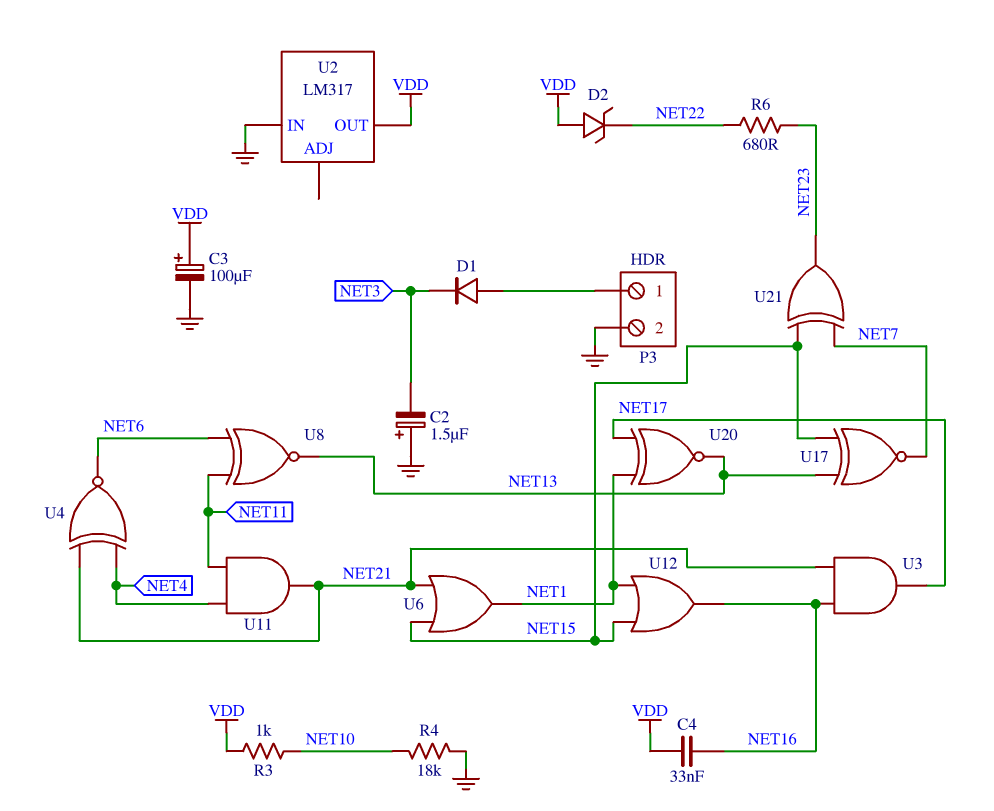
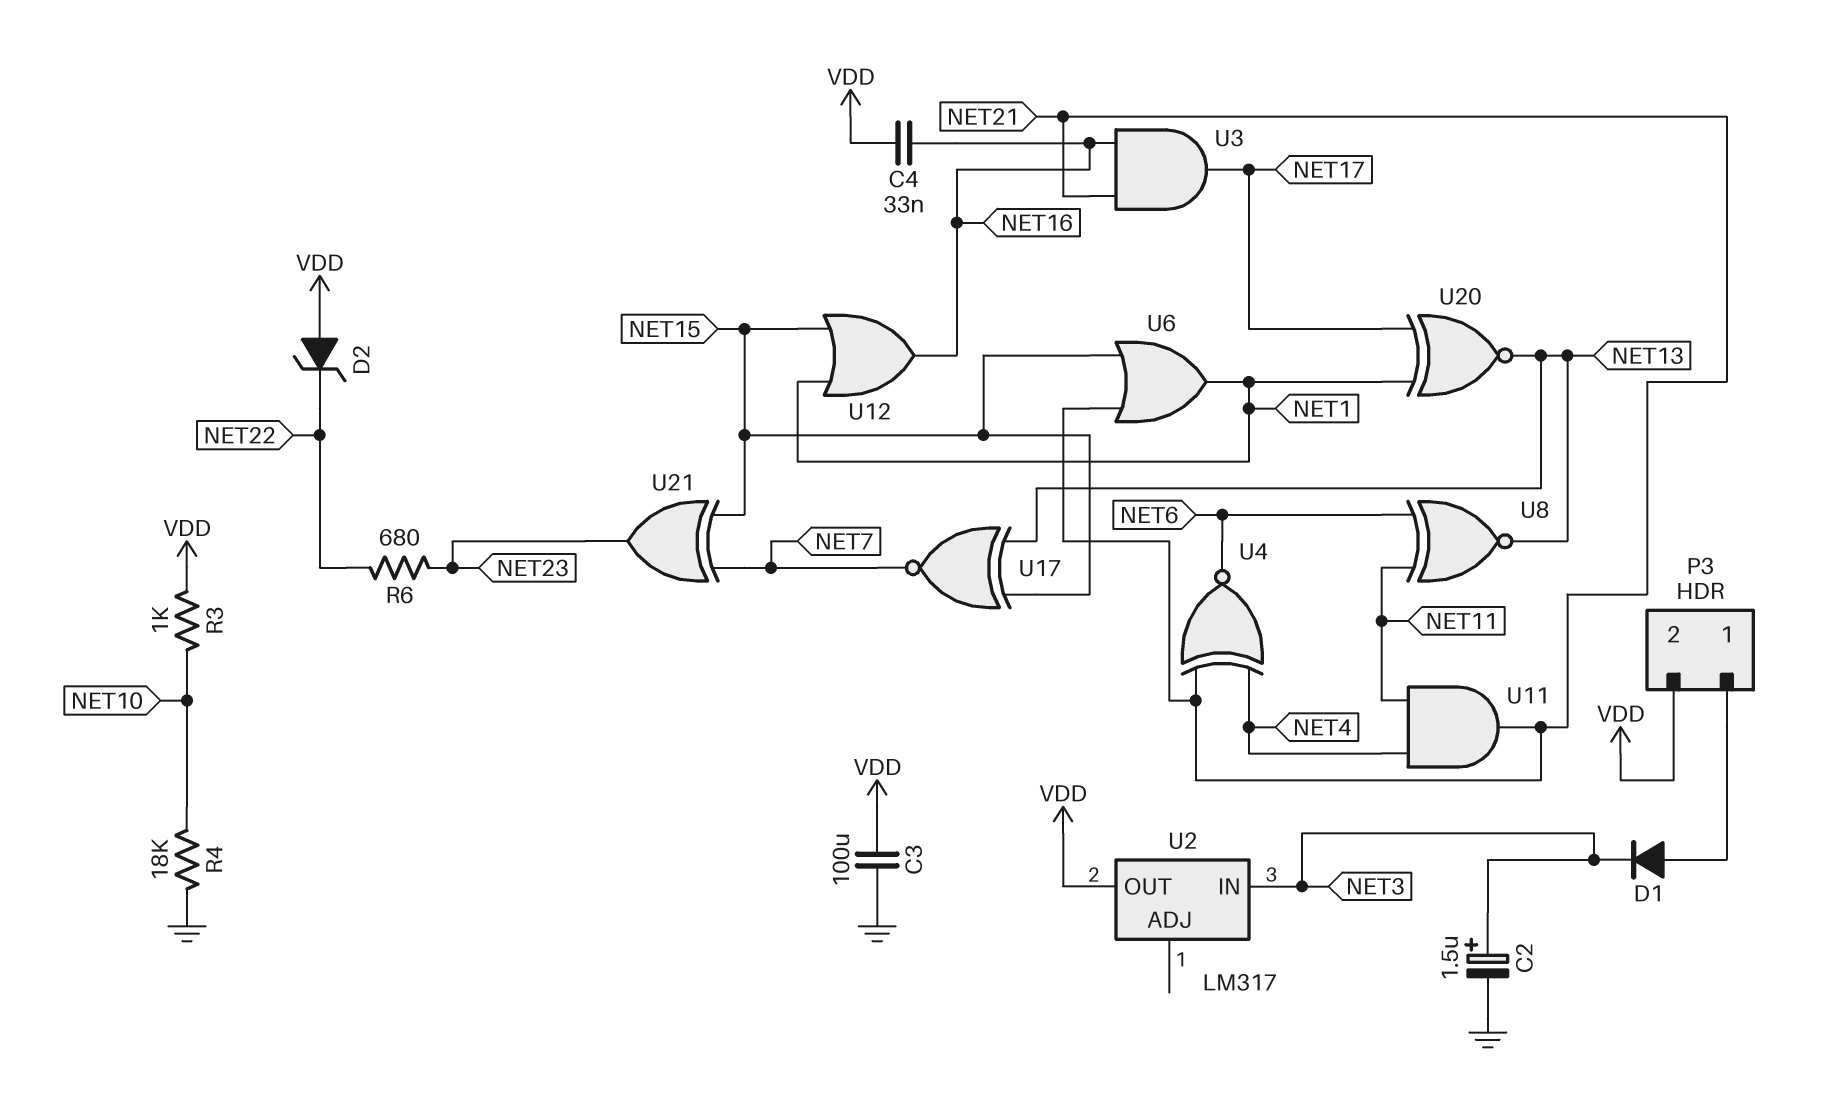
C2: 1.5uF (plus GND, minus NET3) -> 1.5uF (plus NET3, minus GND)
C3: 100uF (plus VDD, minus GND) -> 100uF (GND, VDD)
P3 pin 2: GND -> VDD
U2 pin IN: GND -> NET3

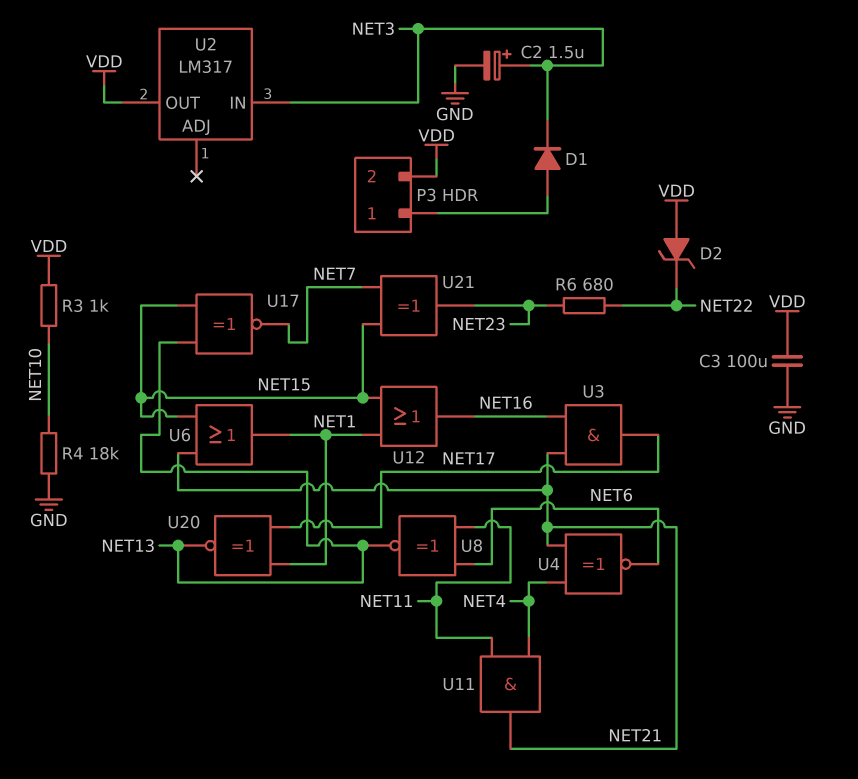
C4: 33nF (NET16, VDD) -> none

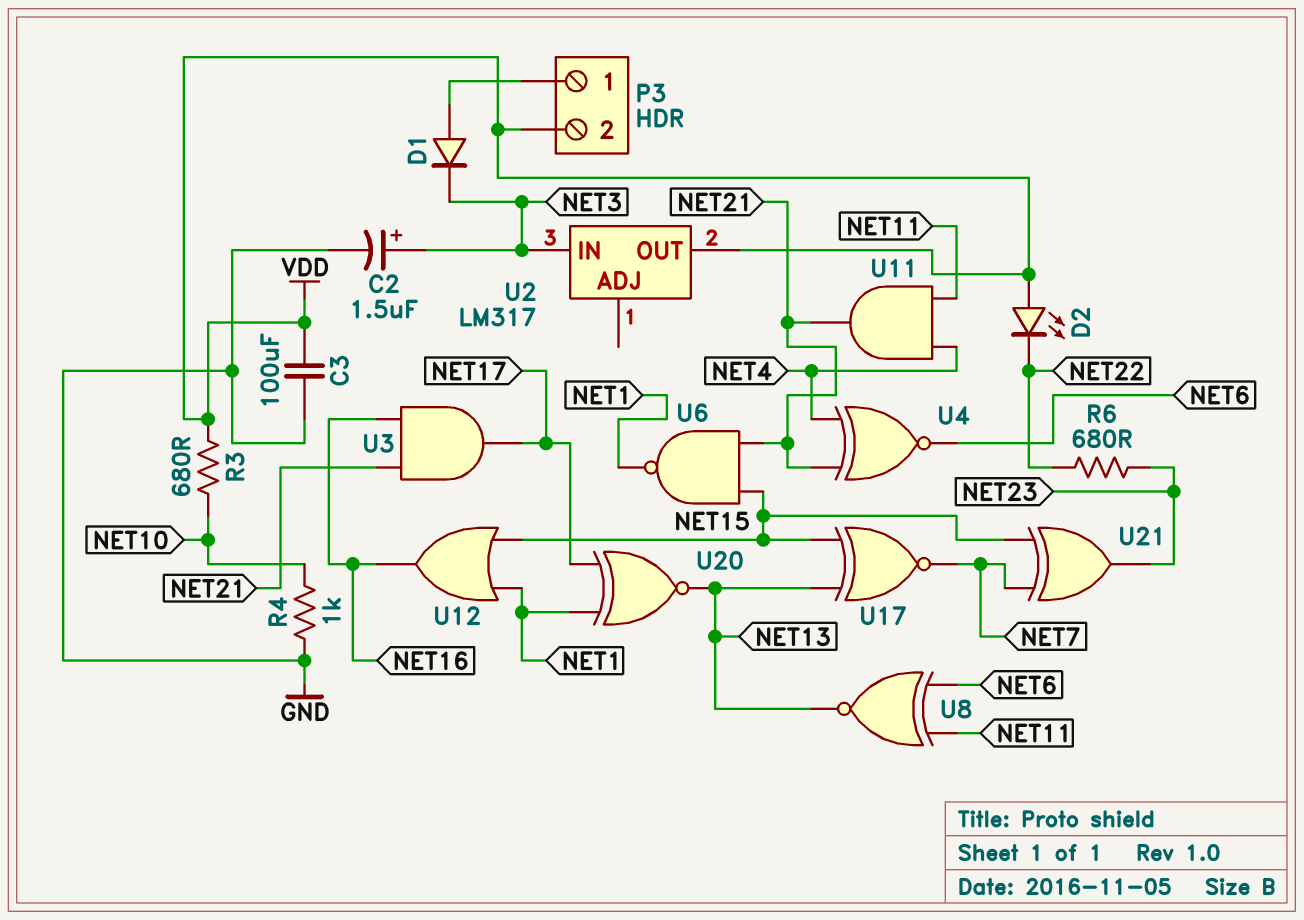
D2: zener (A VDD, K NET22) -> LED (A VDD, K NET22)
R3: 1k (NET10, VDD) -> 680 (NET10, VDD)
R4: 18k (GND, NET10) -> 1k (GND, NET10)
U6: OR (in NET15, in NET21, out NET1) -> NAND (in NET15, in NET21, out NET1)

